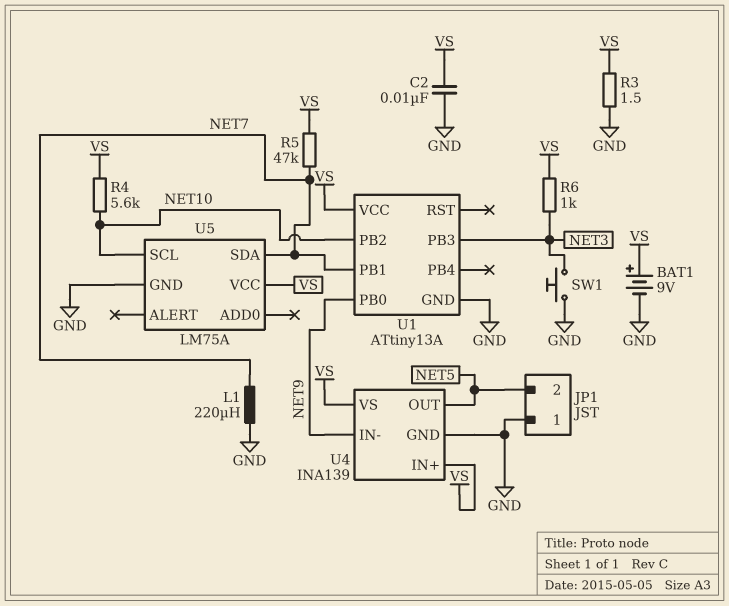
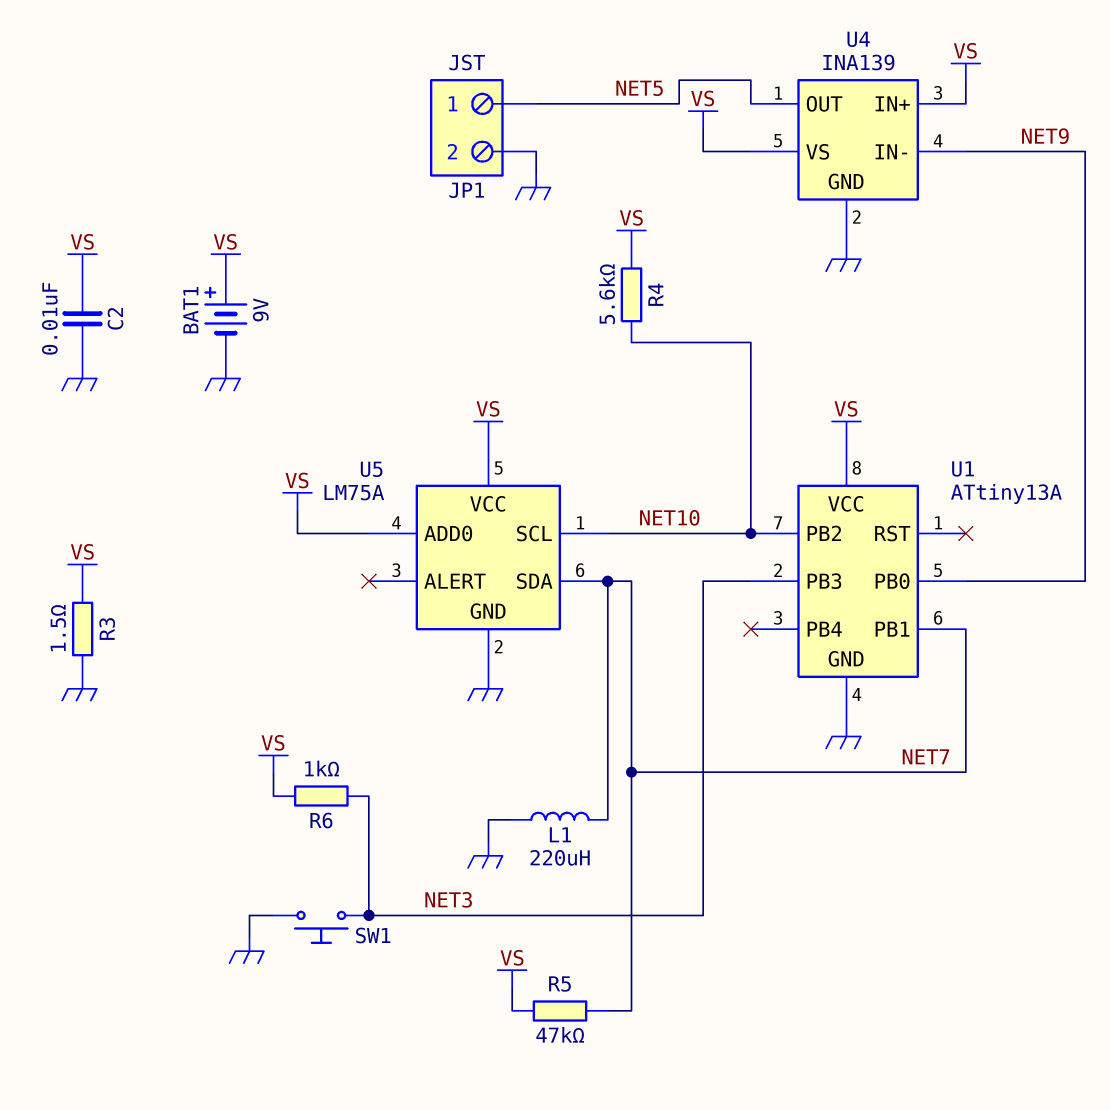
JP1 pin 1: GND -> NET5
JP1 pin 2: NET5 -> GND
U5 pin ADD0: none -> VS

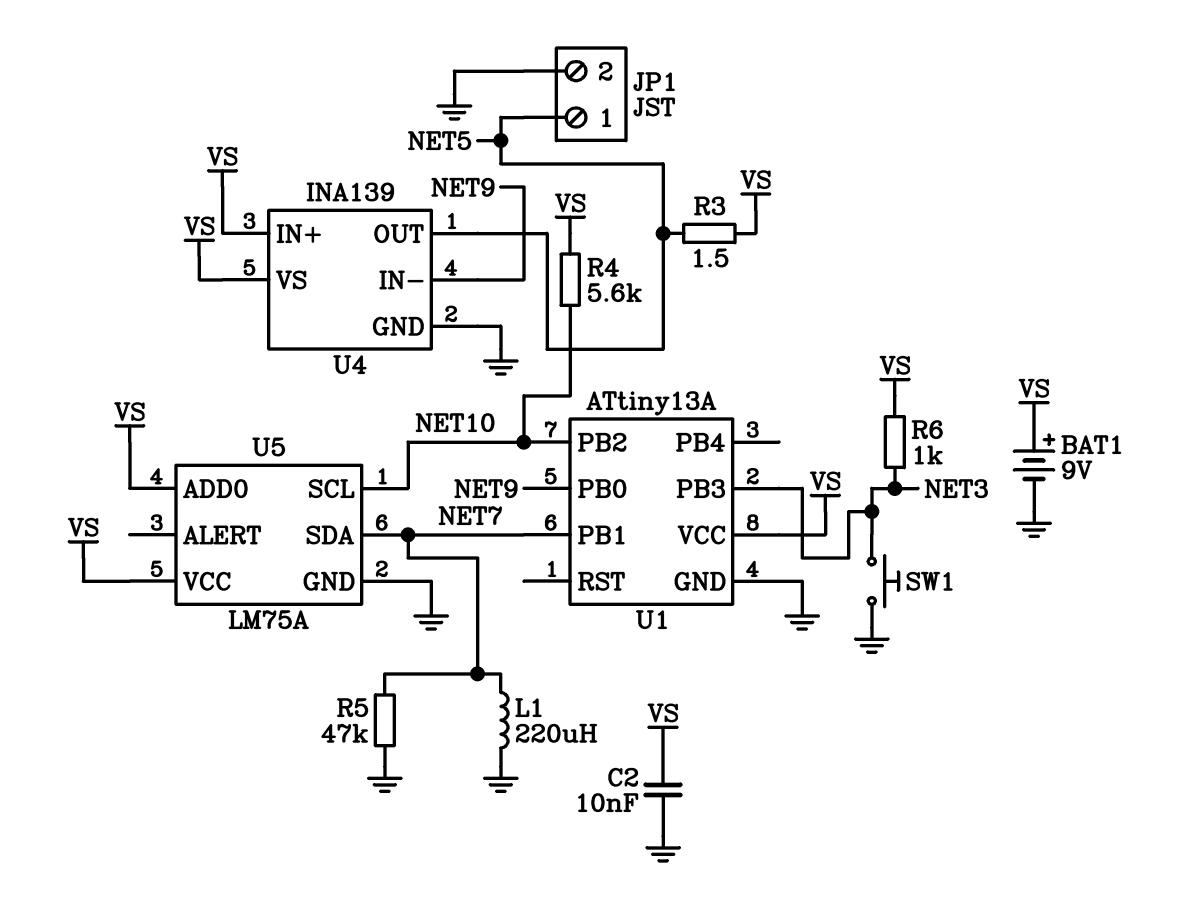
R3: 1.5 (GND, VS) -> 1.5 (NET5, VS)
R5: 47k (NET7, VS) -> 47k (GND, NET7)

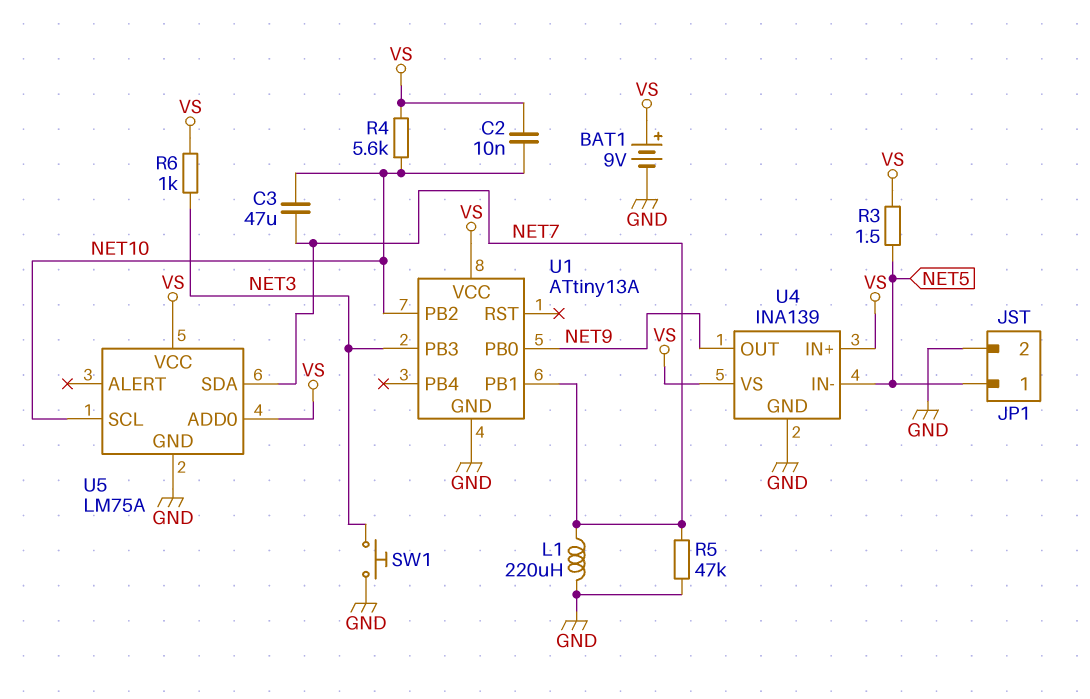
C2: 10nF (GND, VS) -> 10nF (NET10, VS)
C3: none -> 47uF (NET7, NET10)
U4 pin IN-: NET9 -> NET5
U4 pin OUT: NET5 -> NET9

